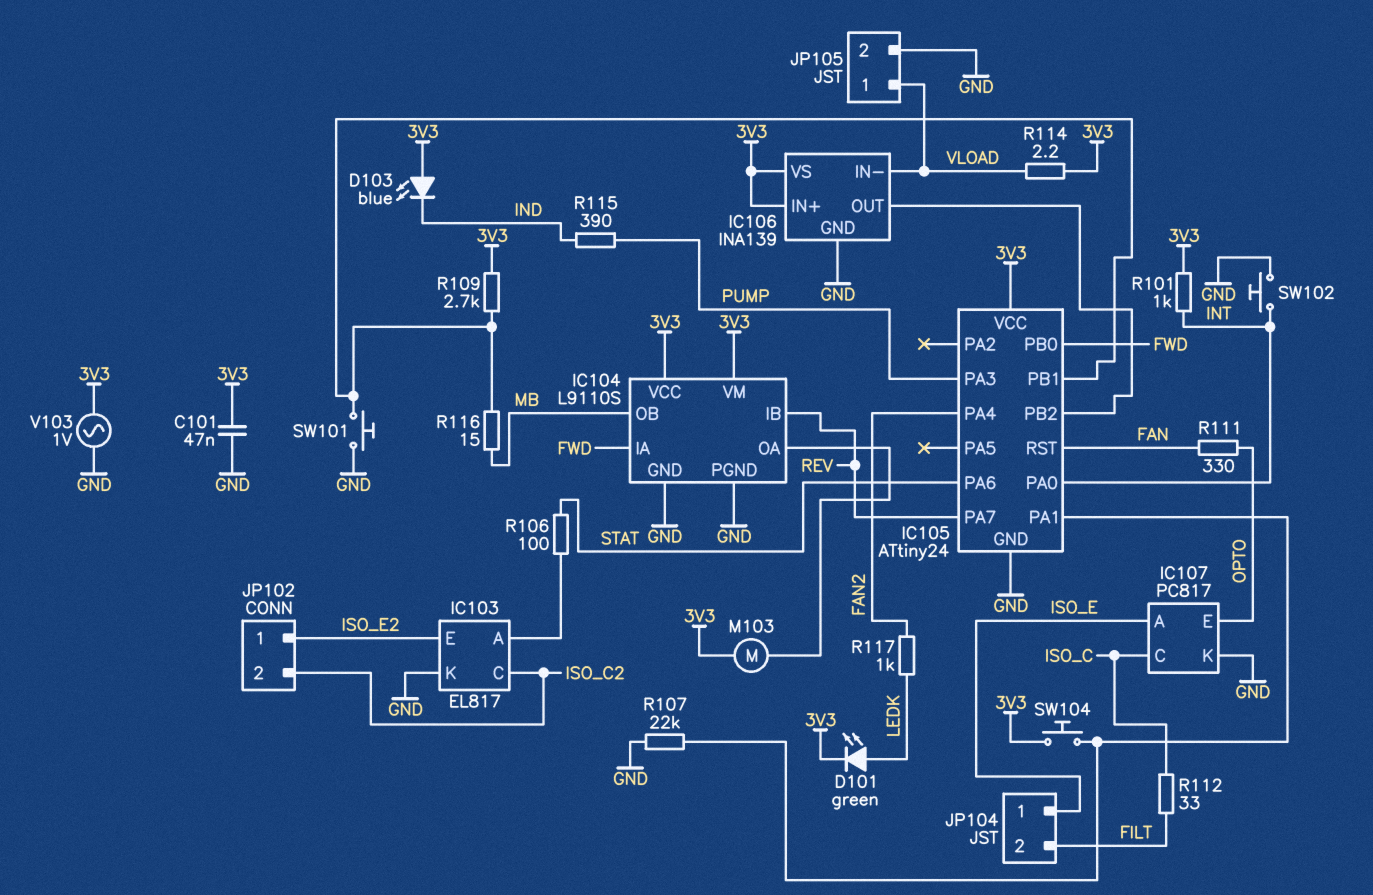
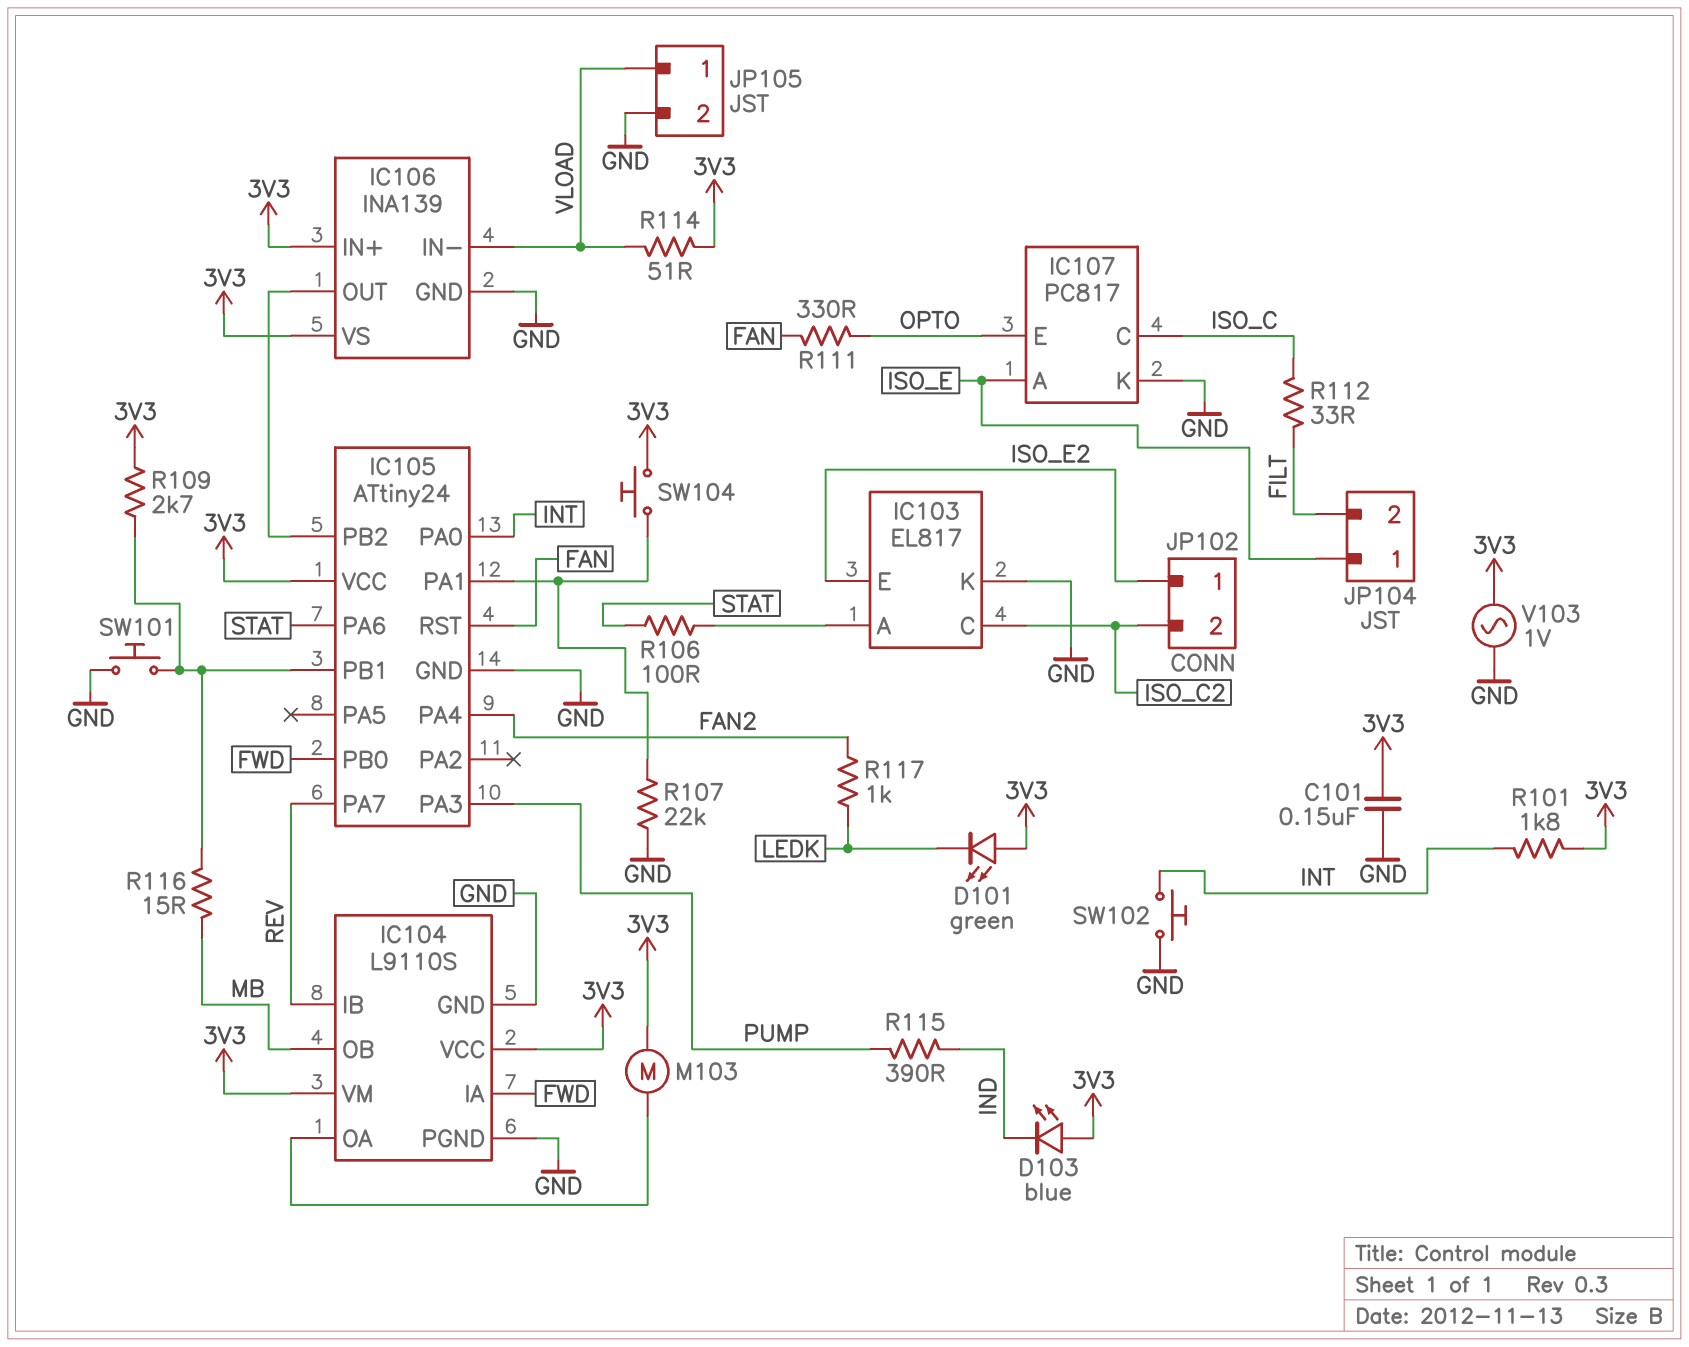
C101: 47nF (3V3, GND) -> 150nF (3V3, GND)
D101: LED green (A LEDK, K 3V3) -> LED green (A 3V3, K LEDK)
R101: 1k (3V3, INT) -> 1.8k (3V3, INT)
R114: 2.2 (3V3, VLOAD) -> 51 (3V3, VLOAD)

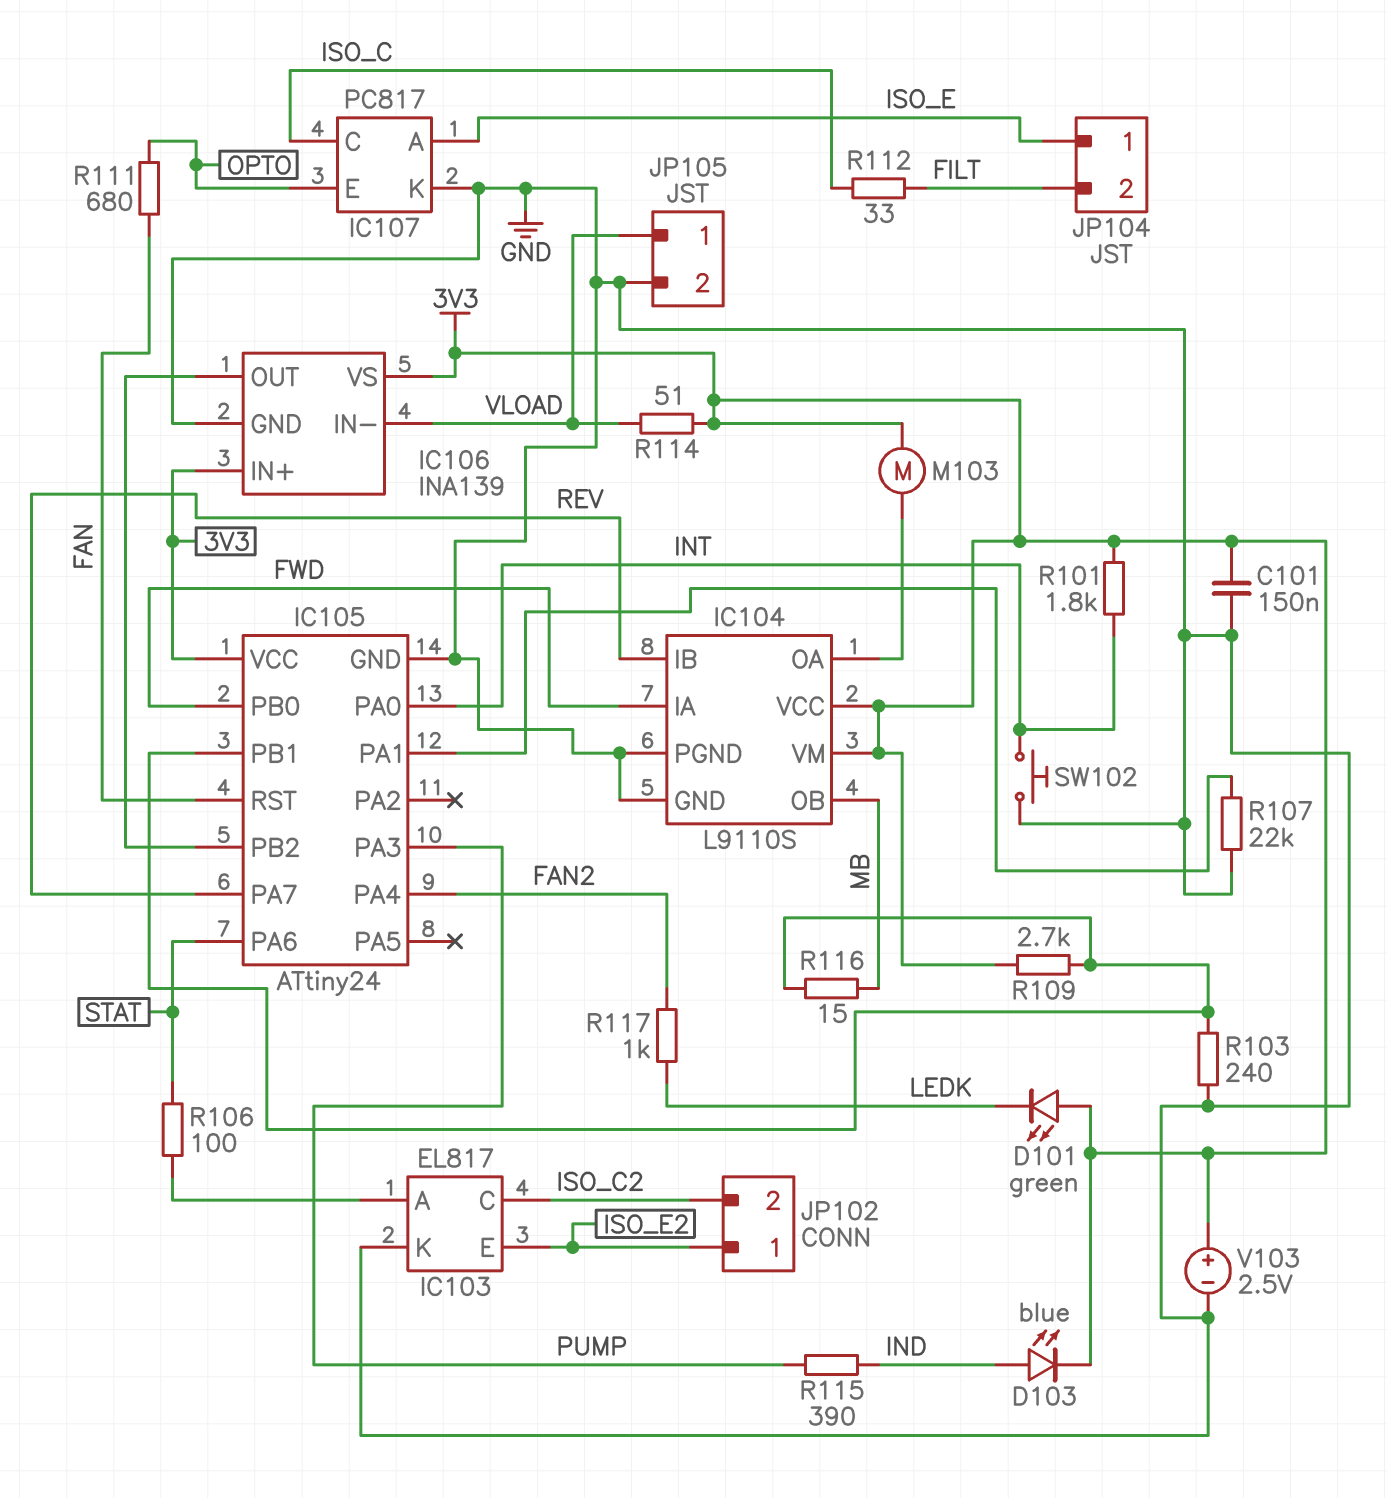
D103: LED blue (A 3V3, K IND) -> LED blue (A IND, K 3V3)
R103: none -> 240 (GND, IC105/PB1)
R111: 330 (FAN, OPTO) -> 680 (FAN, OPTO)
SW101: button (GND, IC105/PB1) -> none
SW104: button (3V3, IC105/PA1) -> none
V103: AC 1V (3V3, GND) -> 2.5V (plus 3V3, minus GND)

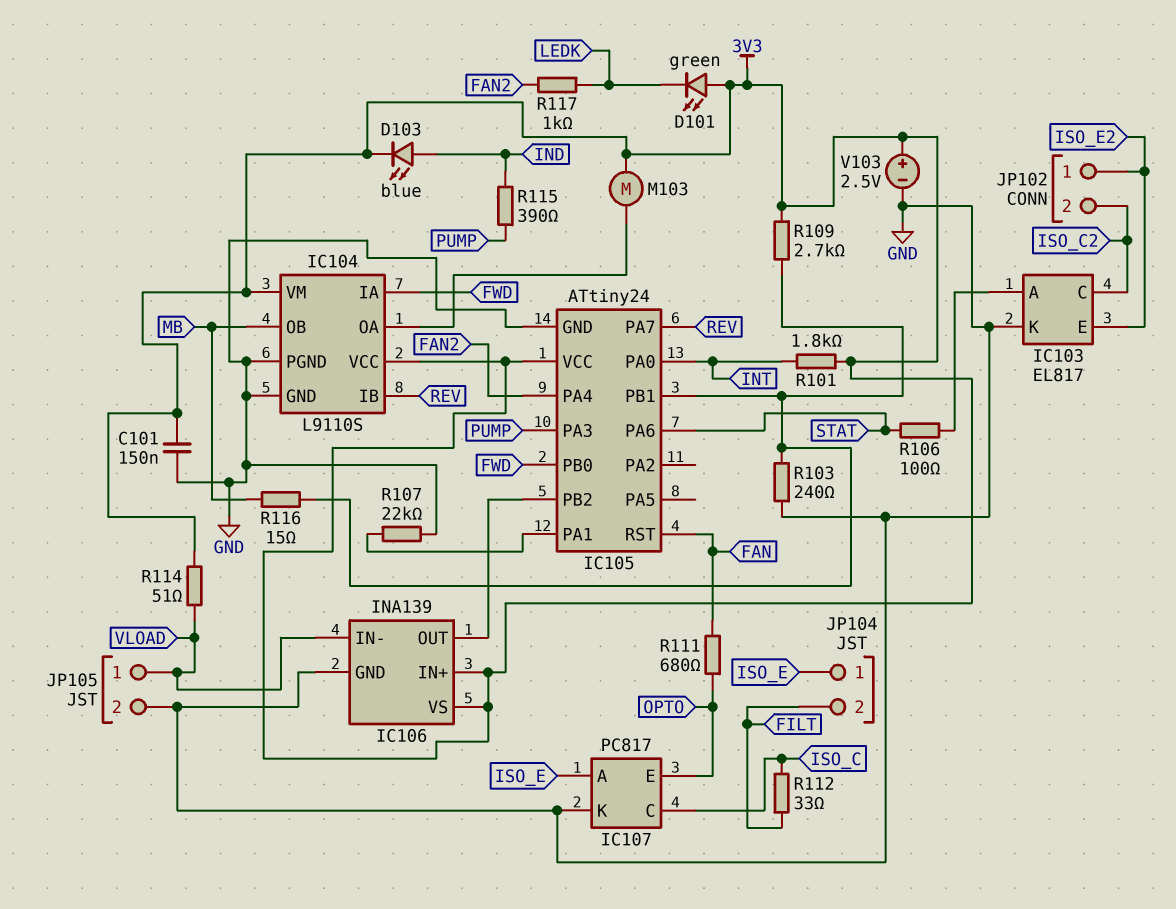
SW102: button (GND, INT) -> none

